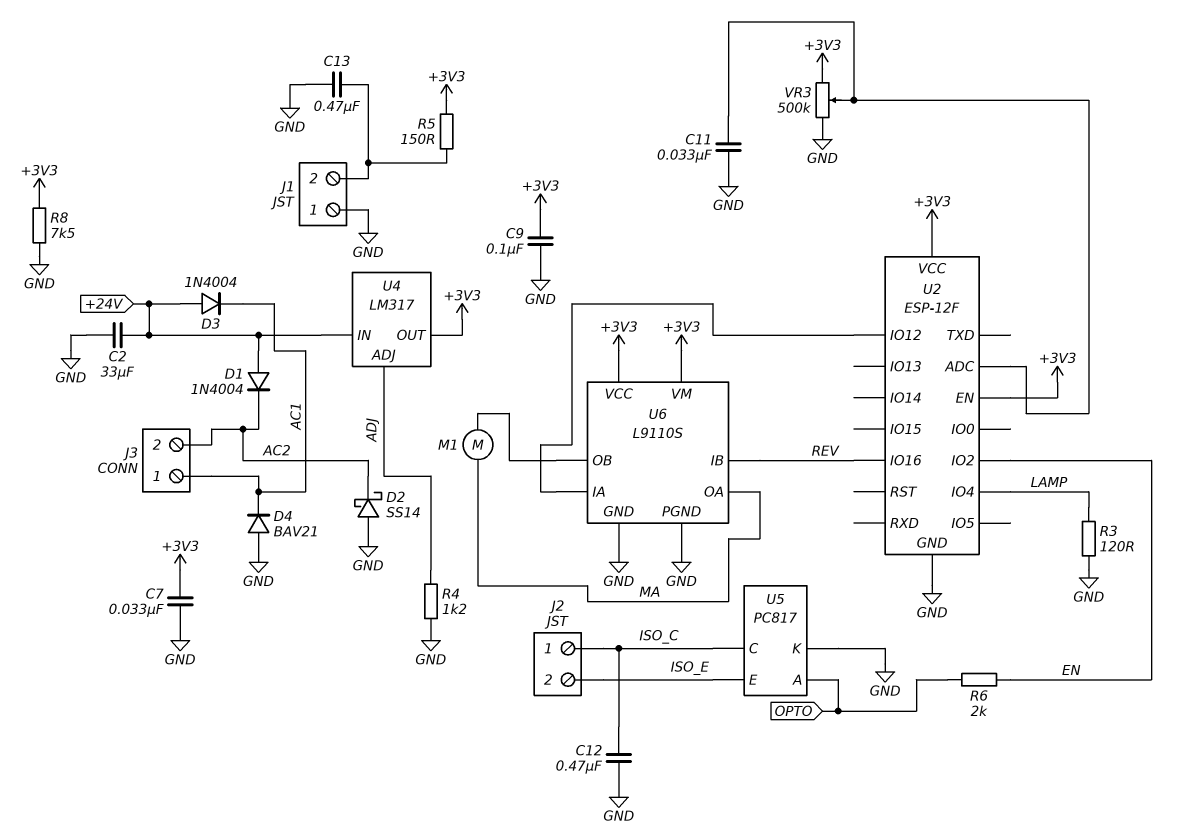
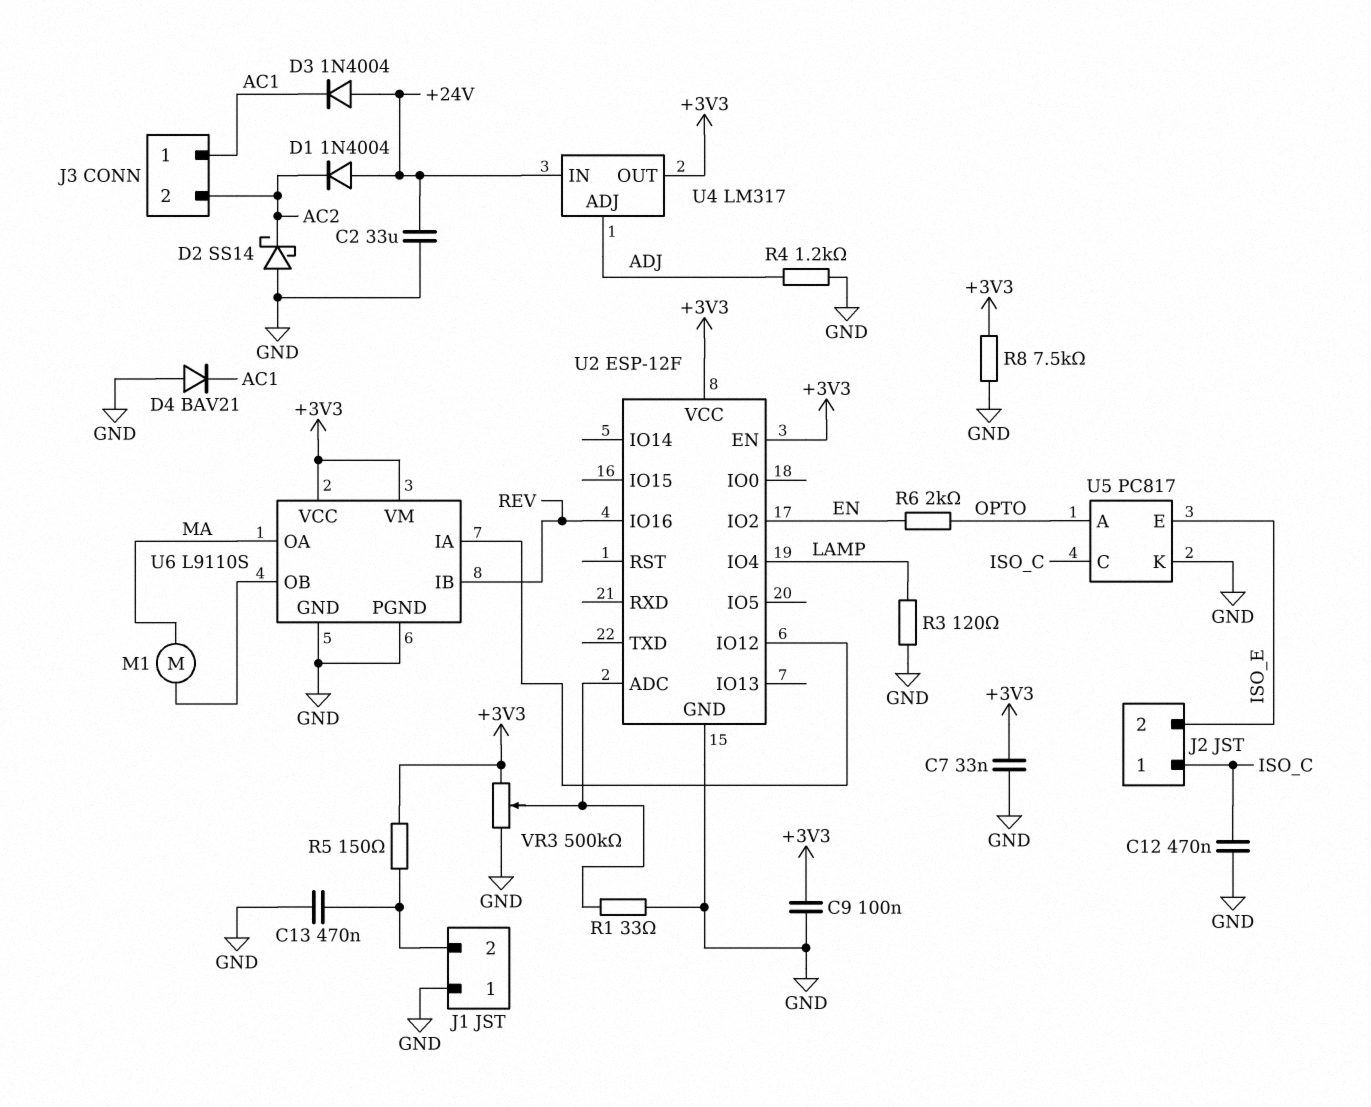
C11: 33nF (GND, U2/ADC) -> none
R1: none -> 33 (GND, U2/ADC)

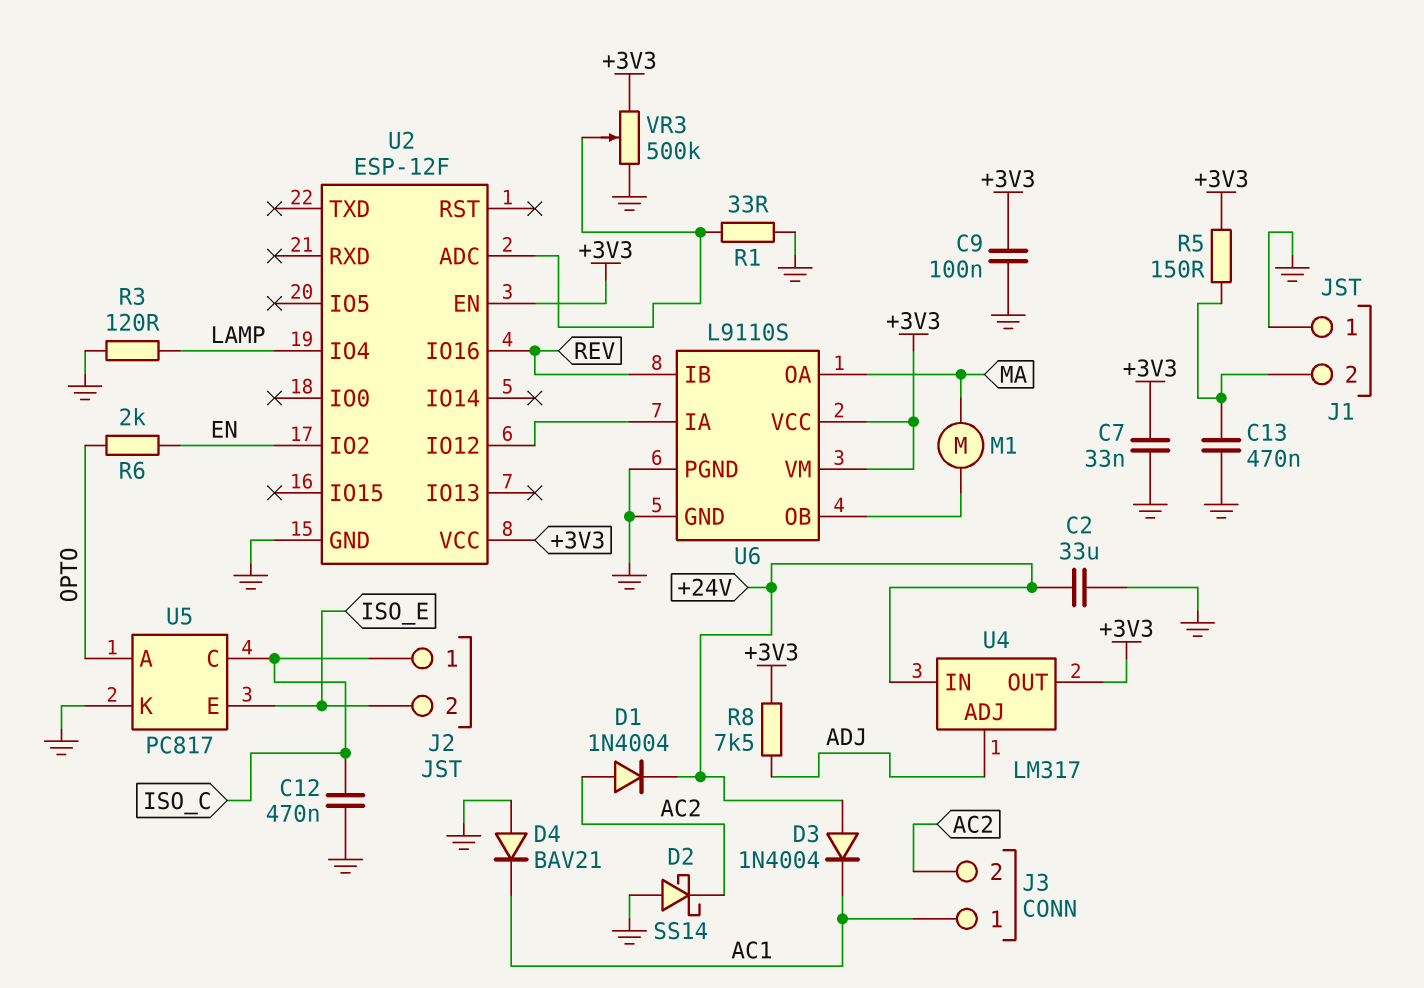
D1: diode 1N4004 (A +24V, K AC2) -> diode 1N4004 (A AC2, K +24V)
R4: 1.2k (ADJ, GND) -> none
R8: 7.5k (+3V3, GND) -> 7.5k (+3V3, ADJ)

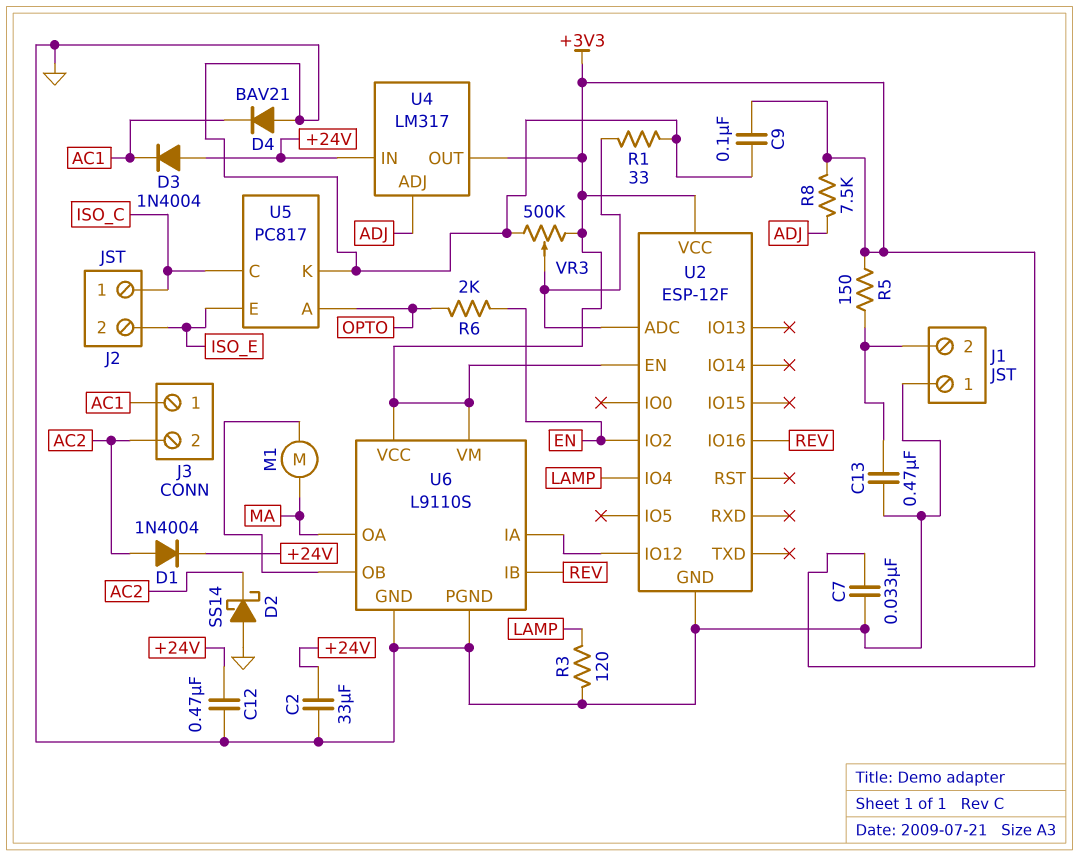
C12: 470nF (GND, ISO_C) -> 470nF (+24V, GND)

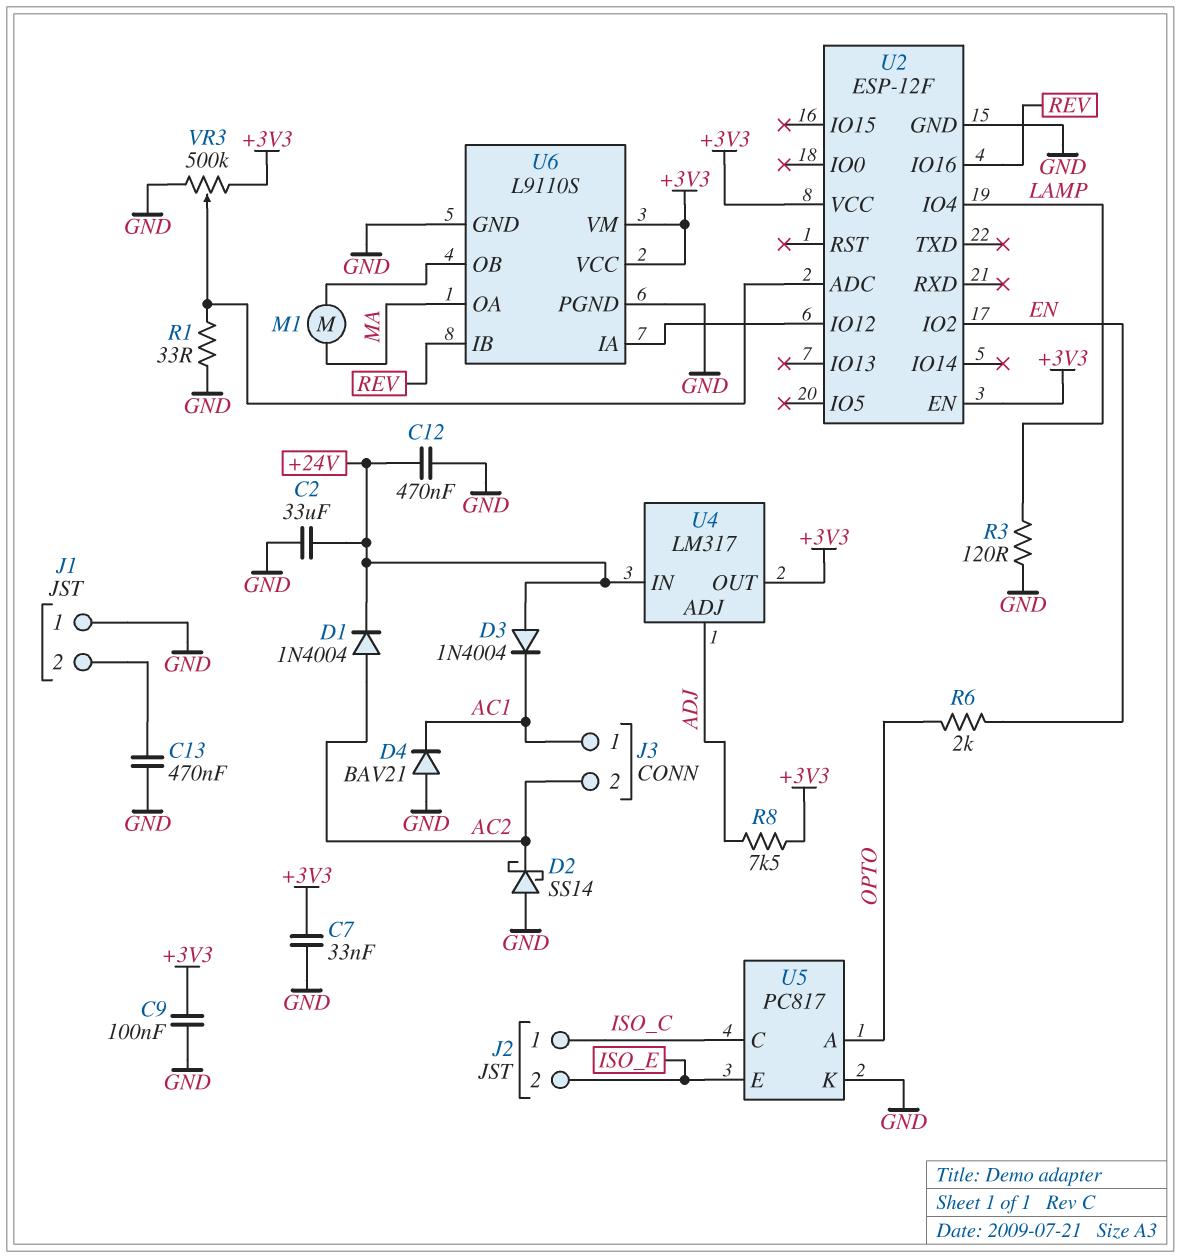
R5: 150 (+3V3, J1/2) -> none

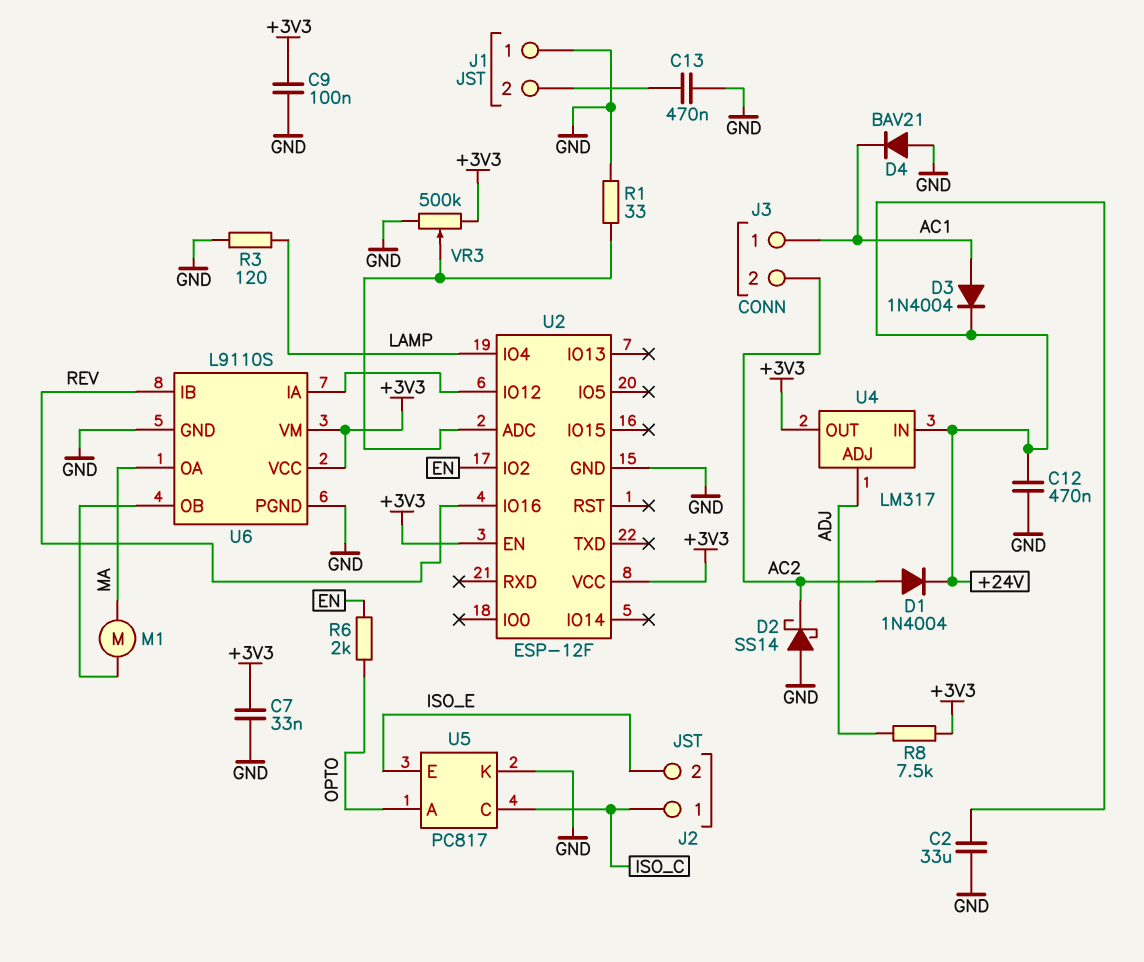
D3: diode 1N4004 (A +24V, K AC1) -> diode 1N4004 (A AC1, K +24V)

